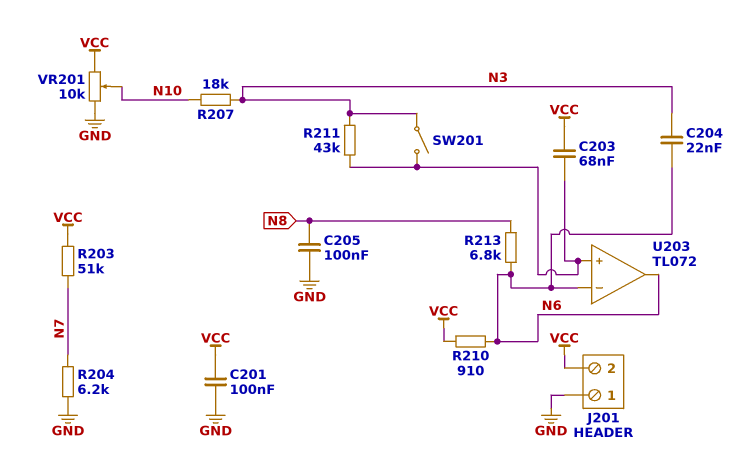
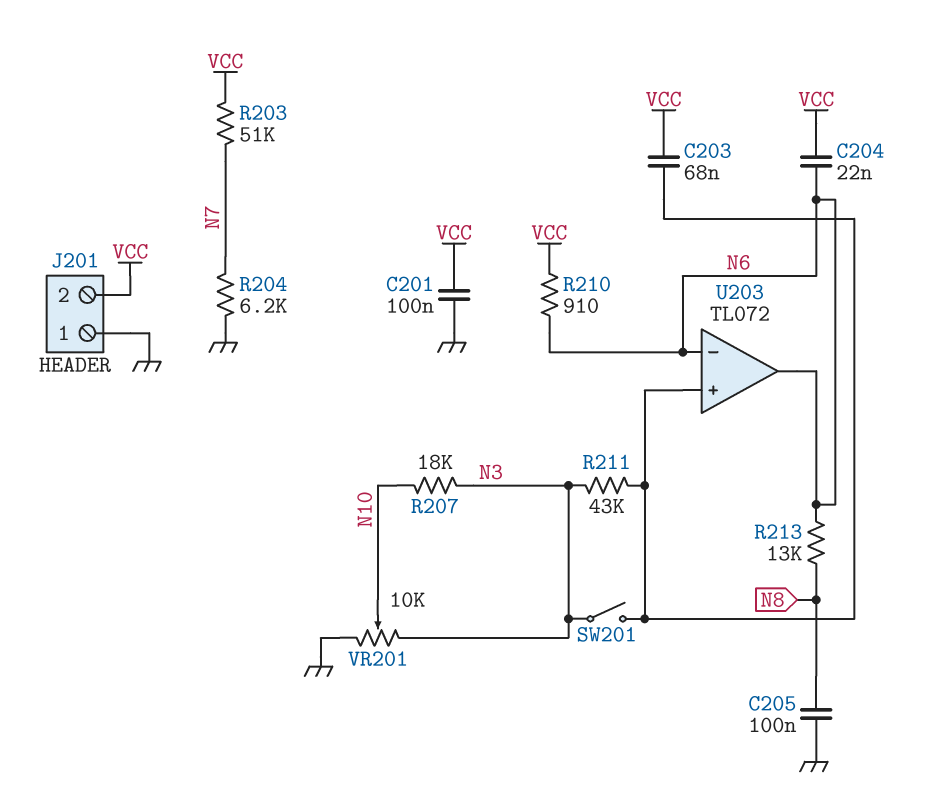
C204: 22nF (N3, N6) -> 22nF (N6, VCC)
R213: 6.8k (N6, N8) -> 13k (N6, N8)
VR201: 10k (GND, VCC, wiper N10) -> 10k (GND, N3, wiper N10)

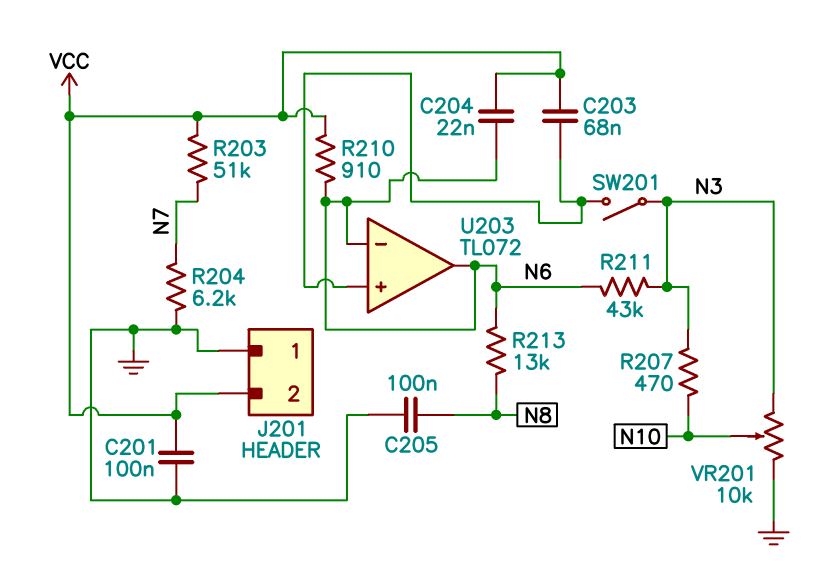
R207: 18k (N3, N10) -> 470 (N3, N10)
R211: 43k (N3, U203/in+) -> 43k (N3, N6)

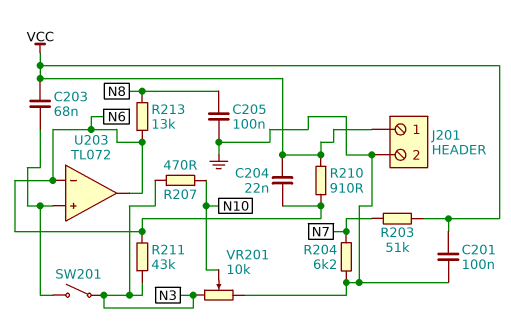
J201 pin 1: GND -> VCC
J201 pin 2: VCC -> GND

